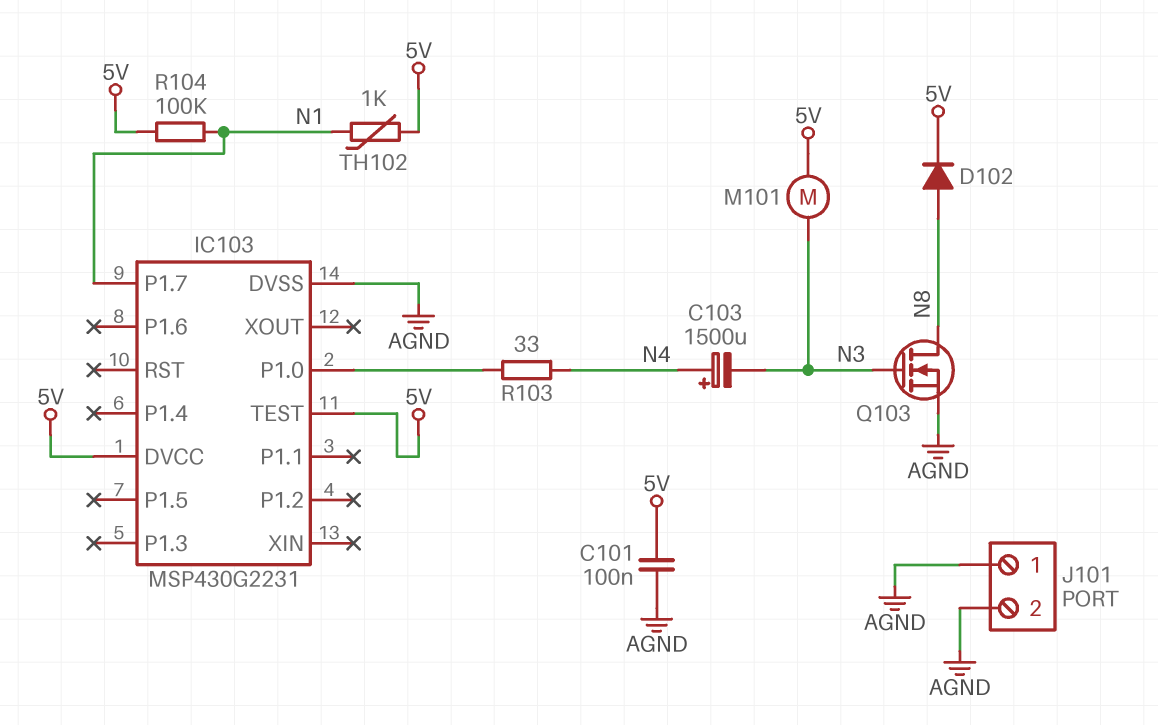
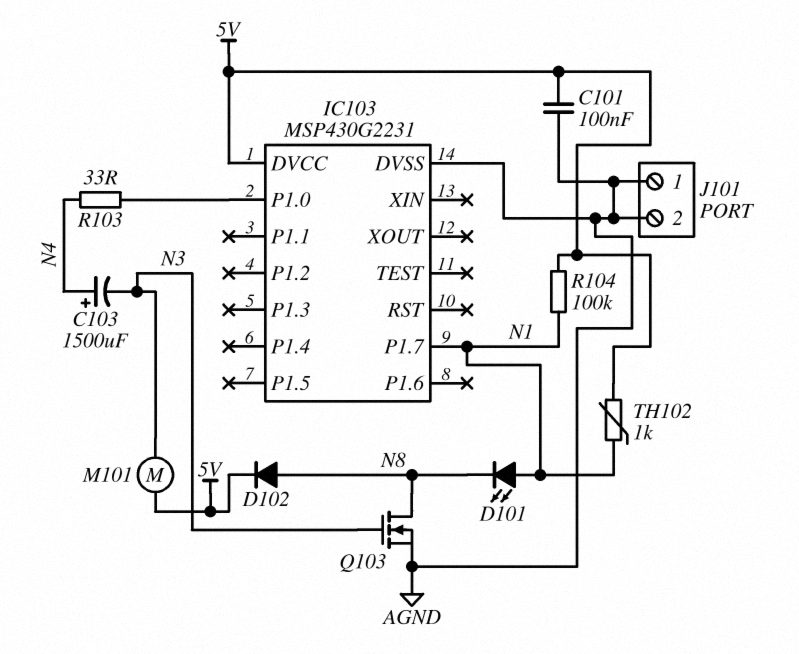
D101: none -> LED (A N1, K N8)
IC103 pin TEST: 5V -> none

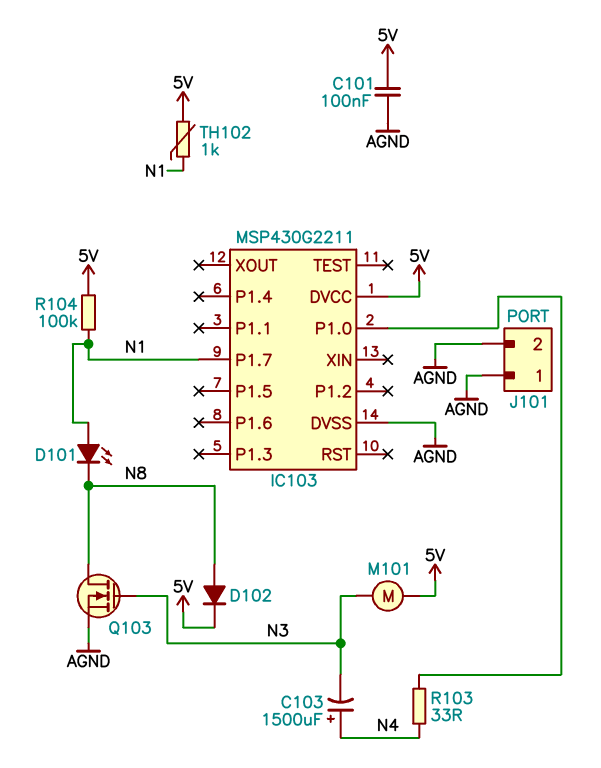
IC103: MSP430G2231 -> MSP430G2211

